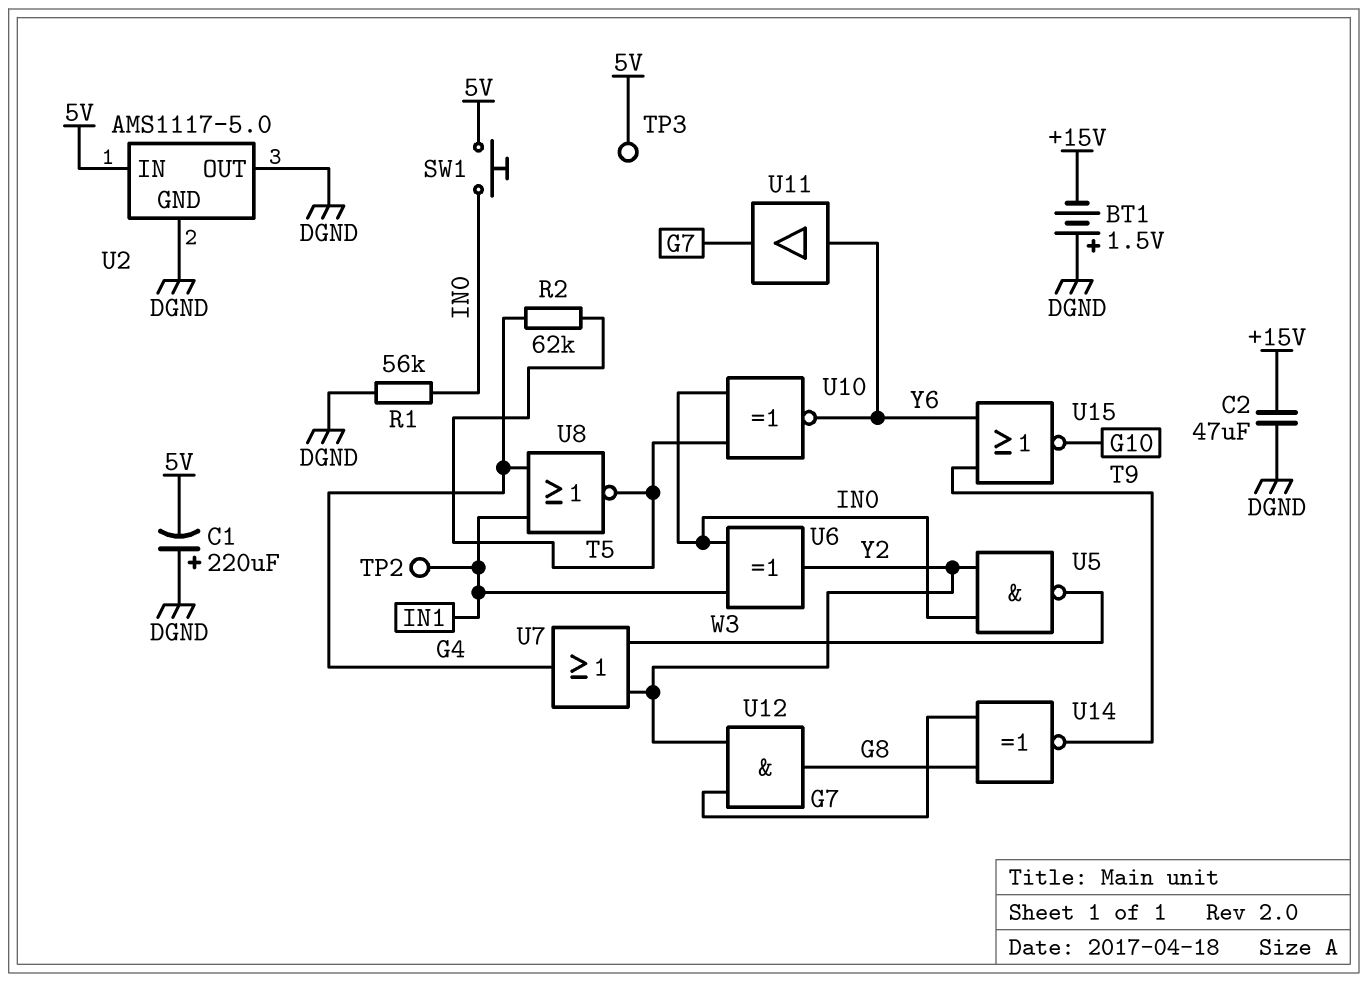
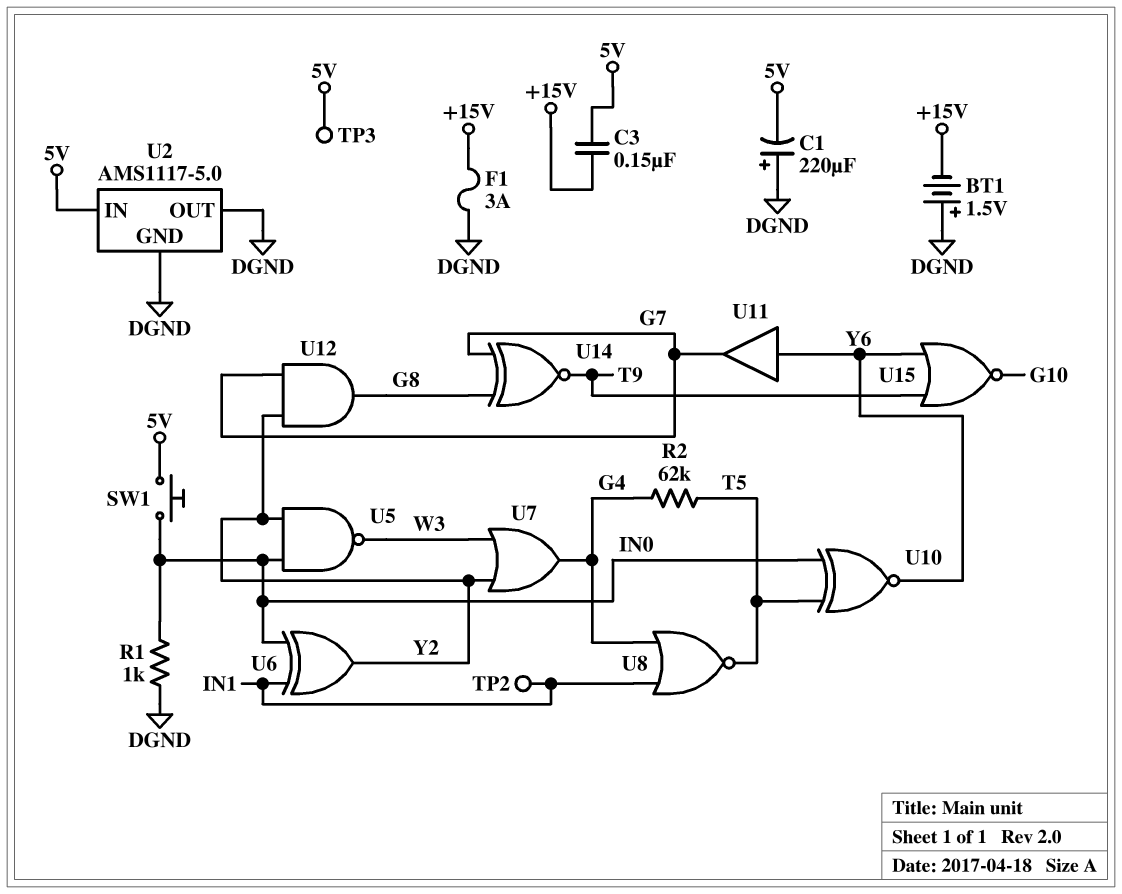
C2: 47uF (+15V, DGND) -> none
C3: none -> 150nF (+15V, 5V)
F1: none -> 3A (+15V, DGND)
R1: 56k (DGND, IN0) -> 1k (DGND, IN0)

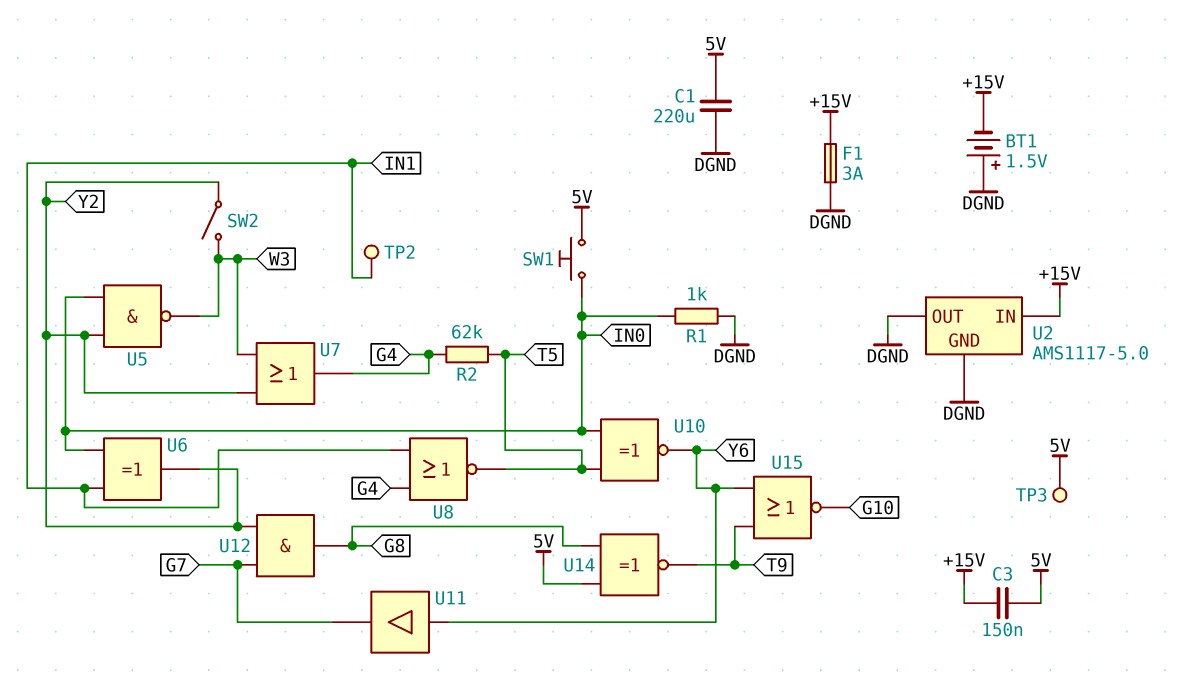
C1: 220uF (plus DGND, minus 5V) -> 220uF (5V, DGND)
SW2: none -> switch (W3, Y2)
U2 pin IN: 5V -> +15V
U14: XNOR (in G7, in G8, out T9) -> XNOR (in 5V, in G8, out T9)

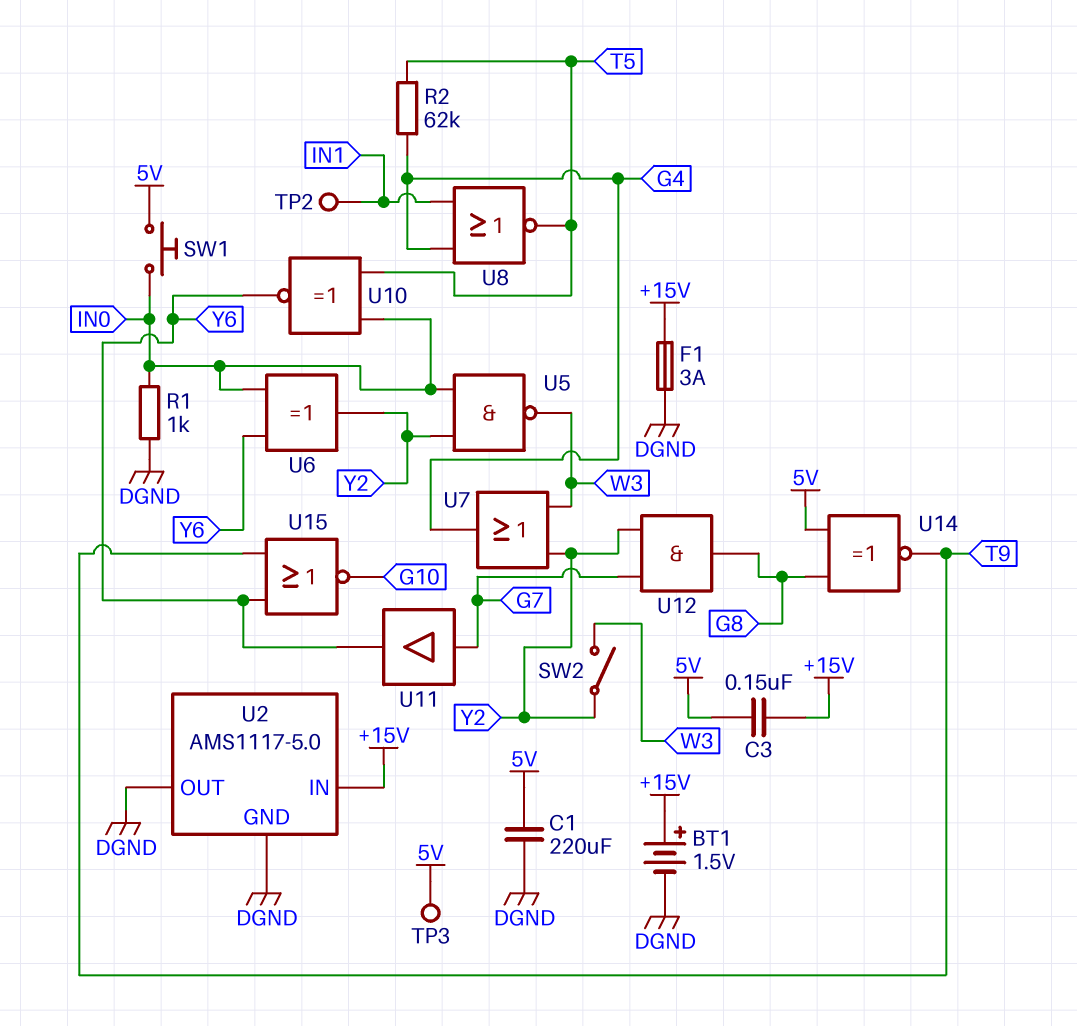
BT1: 1.5V (plus DGND, minus +15V) -> 1.5V (plus +15V, minus DGND)
U6: XOR (in IN0, in IN1, out Y2) -> XOR (in IN0, in Y6, out Y2)
U11: buffer (in Y6, out G7) -> buffer (in G7, out Y6)

